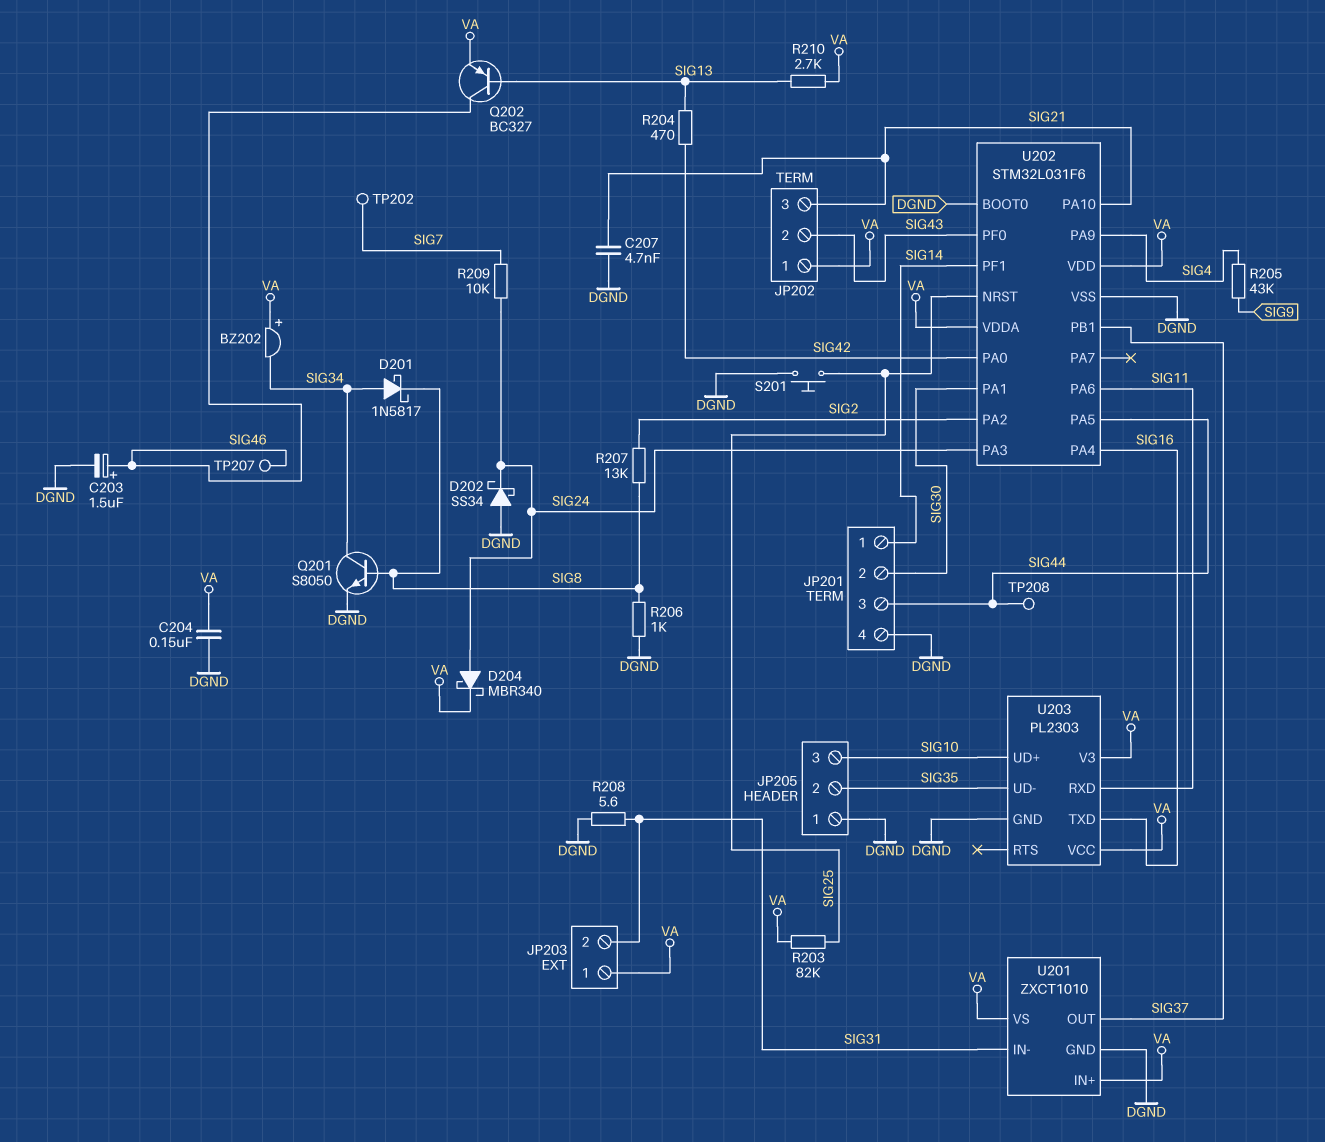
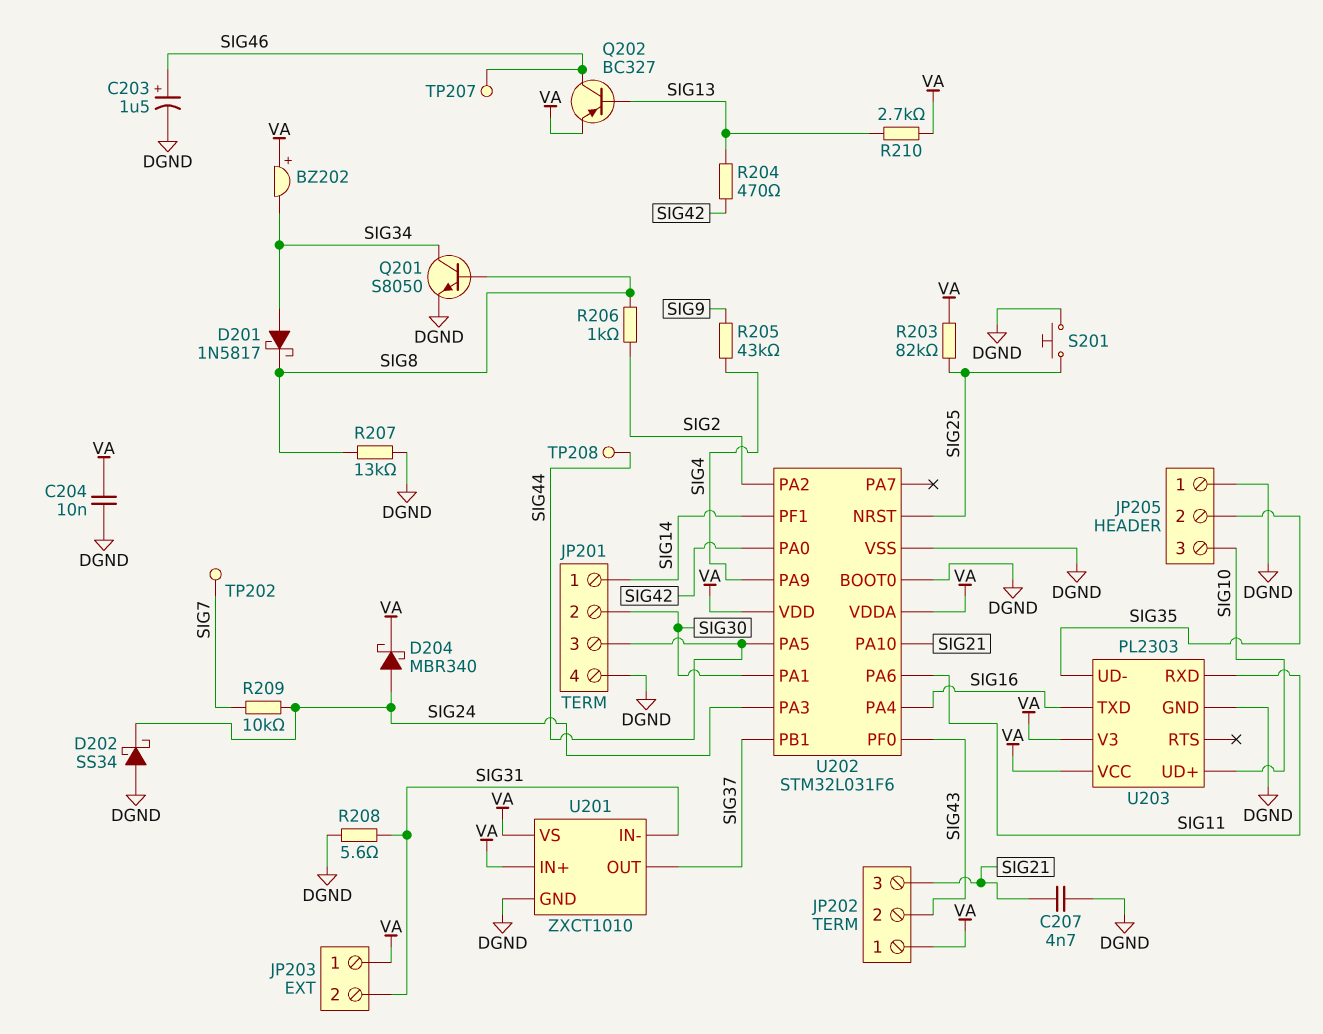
C204: 150nF (DGND, VA) -> 10nF (DGND, VA)
R206: 1k (DGND, SIG8) -> 1k (SIG2, SIG8)
R207: 13k (SIG2, SIG8) -> 13k (DGND, SIG8)

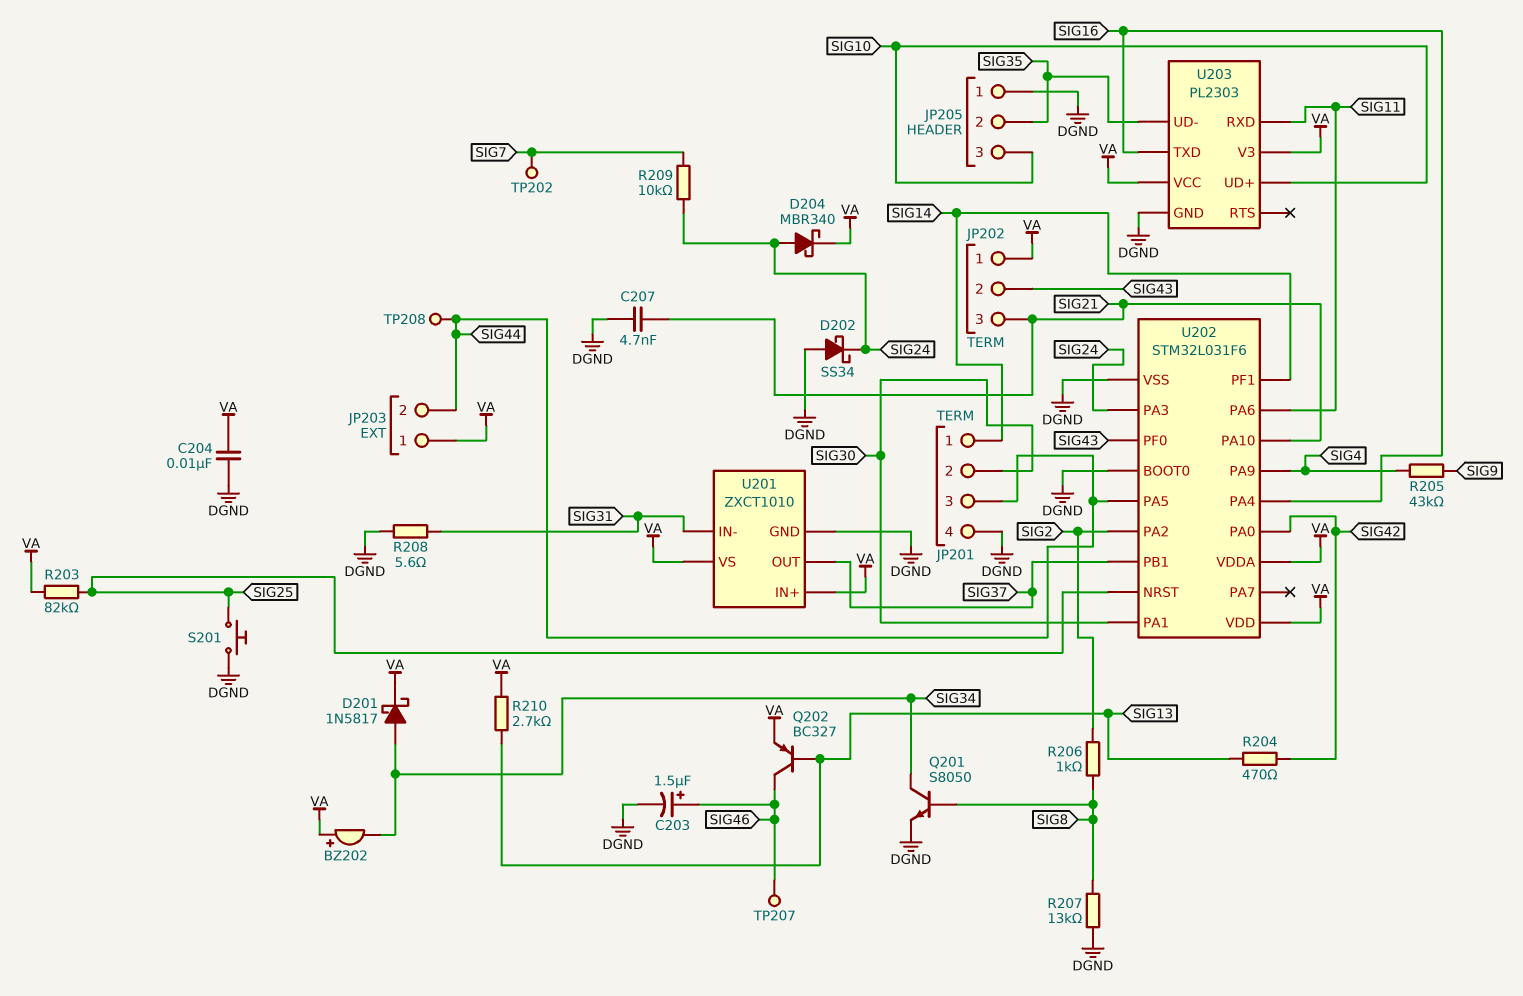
D201: schottky 1N5817 (A SIG34, K SIG8) -> schottky 1N5817 (A SIG34, K VA)
JP203 pin 2: SIG31 -> SIG44

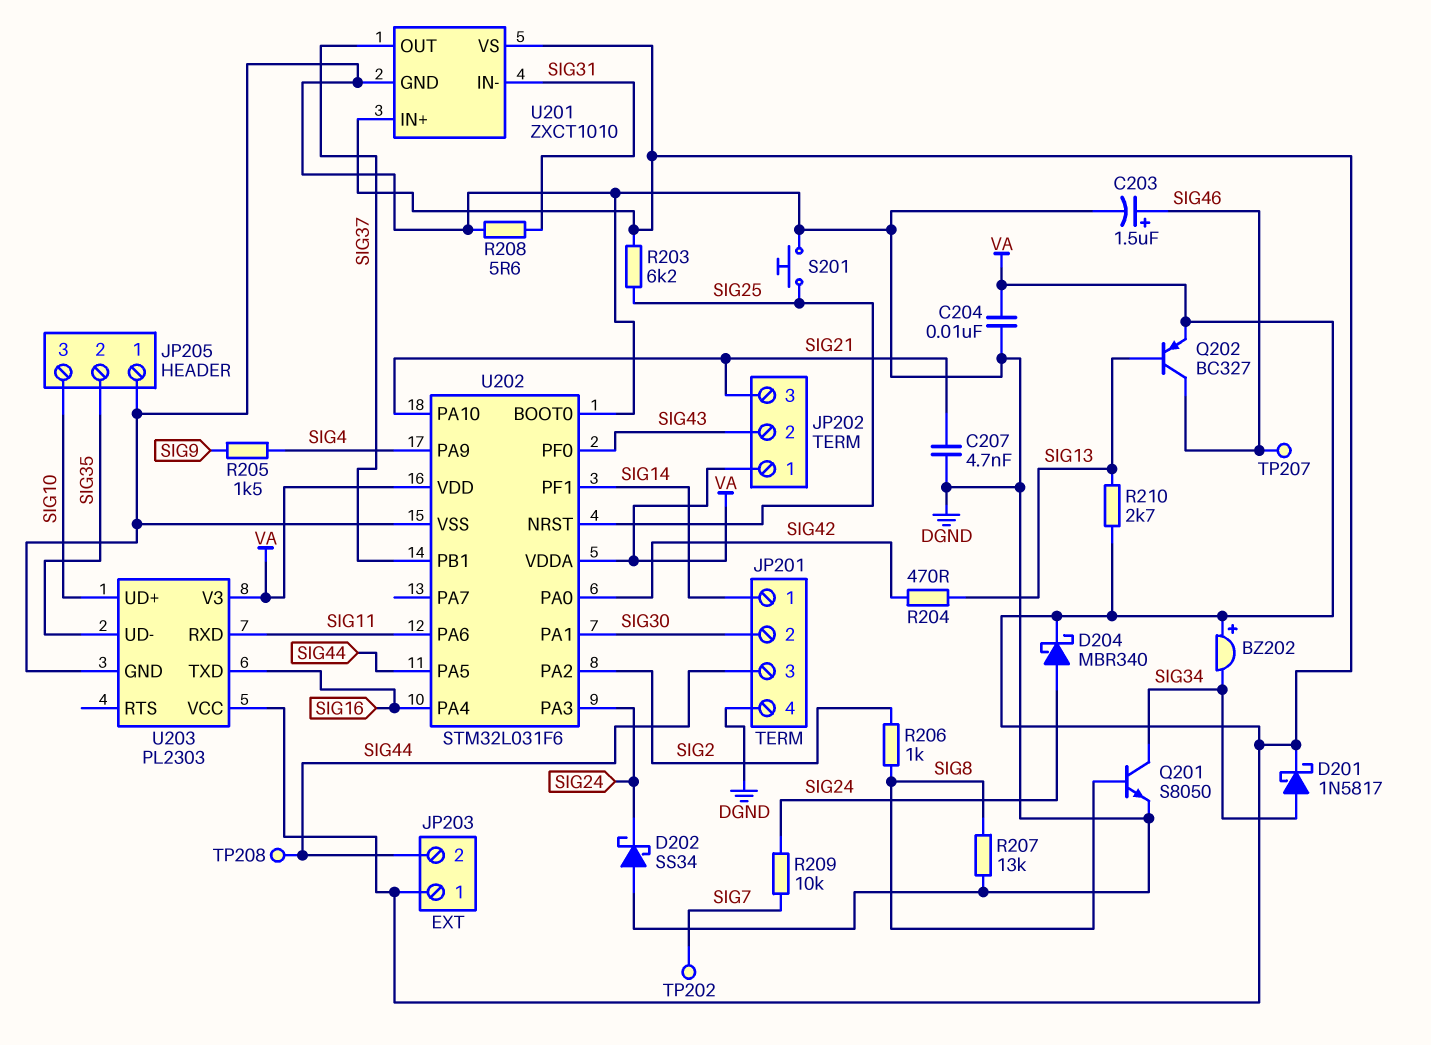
R203: 82k (SIG25, VA) -> 6.2k (SIG25, VA)
R205: 43k (SIG4, SIG9) -> 1.5k (SIG4, SIG9)

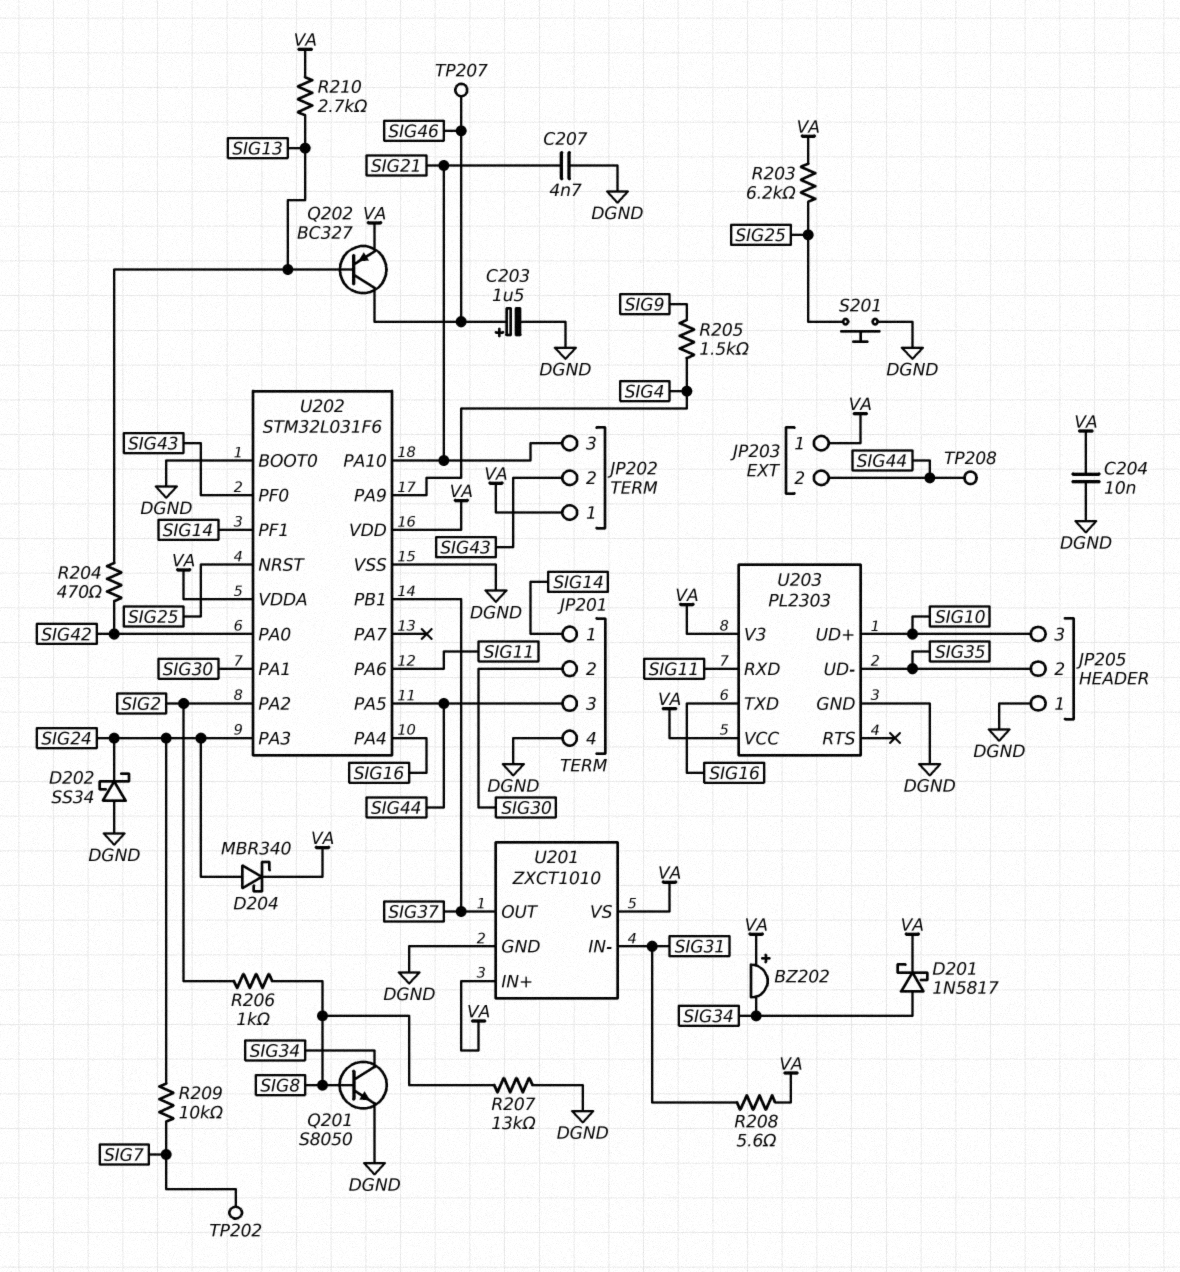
R208: 5.6 (DGND, SIG31) -> 5.6 (SIG31, VA)

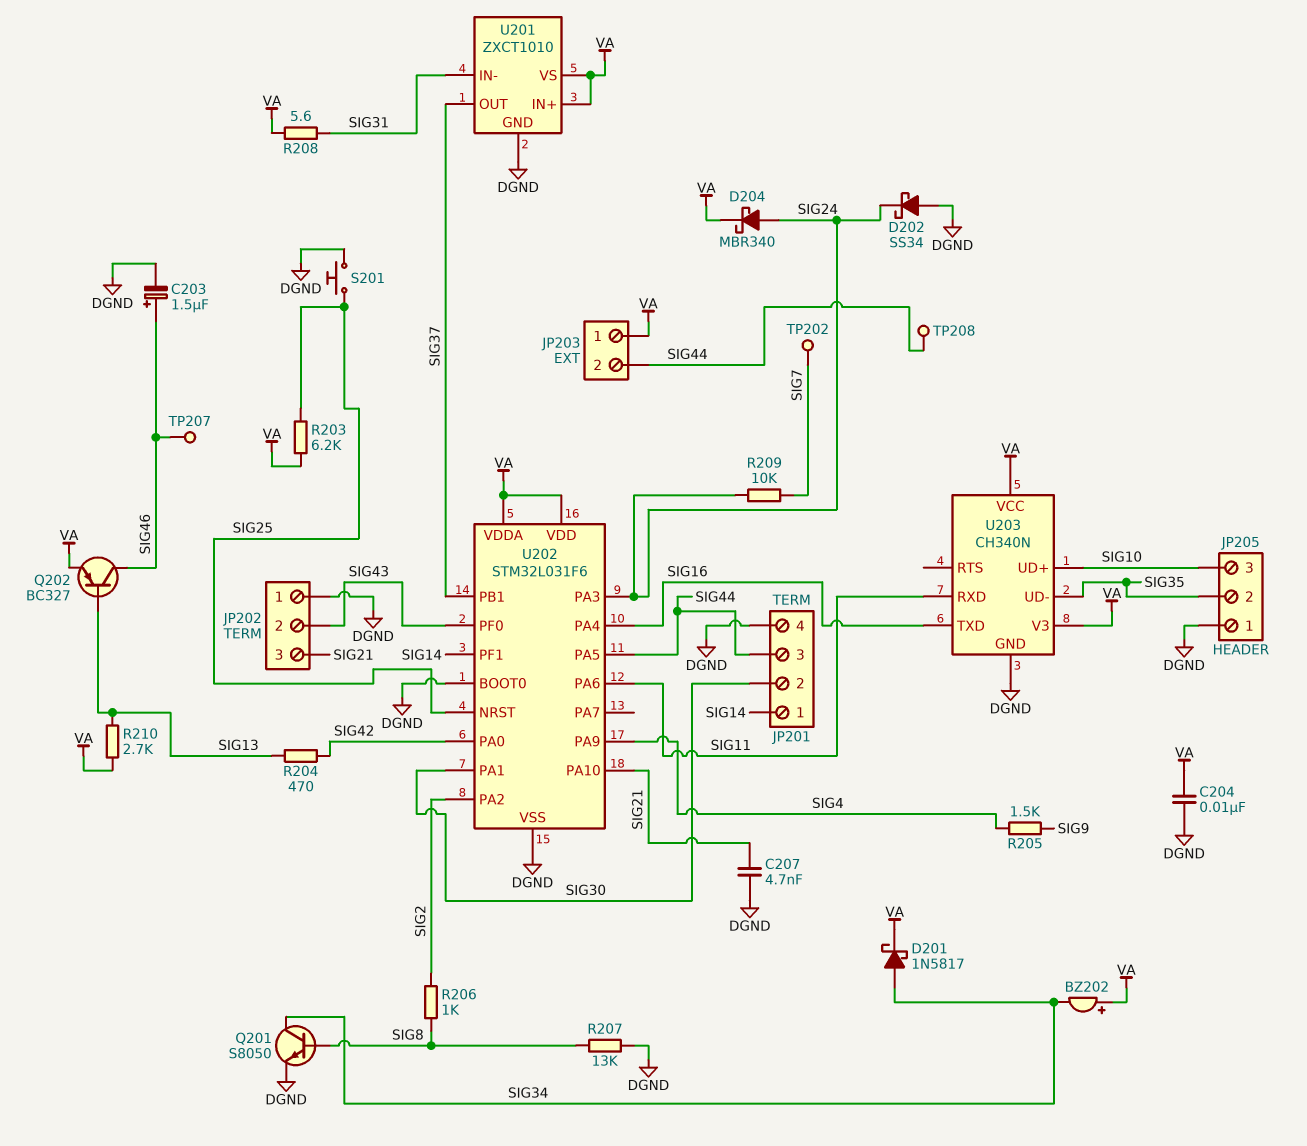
JP202 pin 1: VA -> DGND
U203: PL2303 -> CH340N

